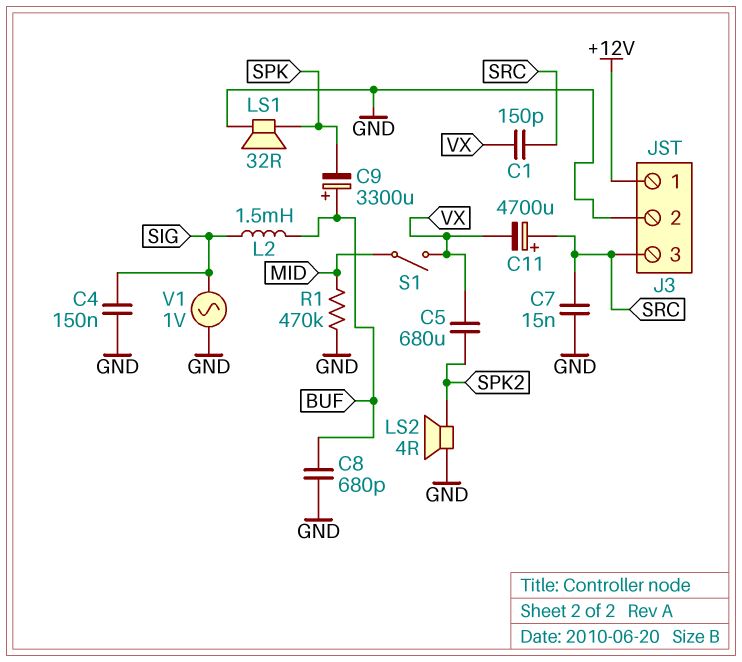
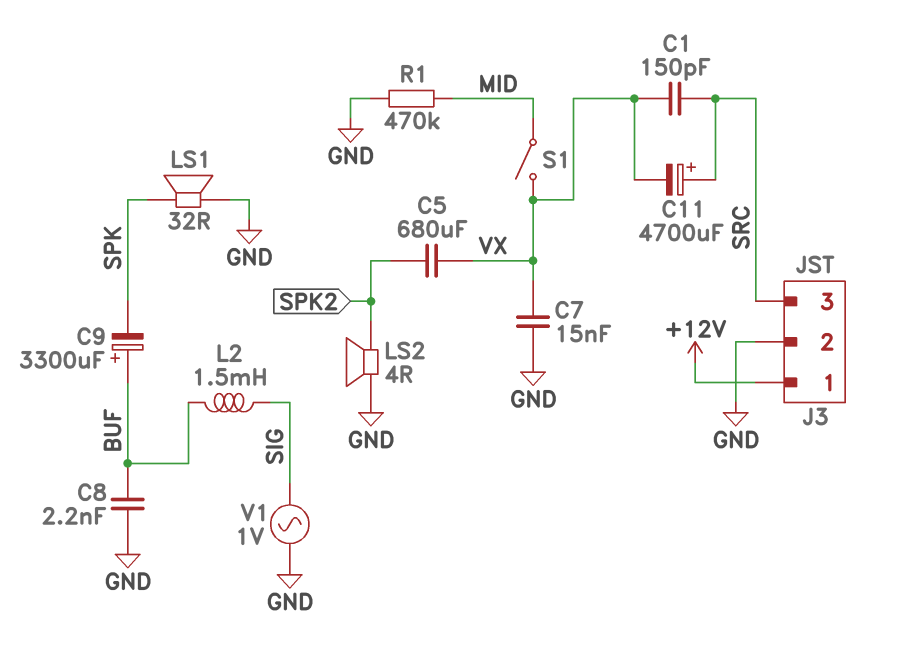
C4: 150nF (GND, SIG) -> none
C7: 15nF (GND, SRC) -> 15nF (GND, VX)
C8: 680pF (BUF, GND) -> 2.2nF (BUF, GND)

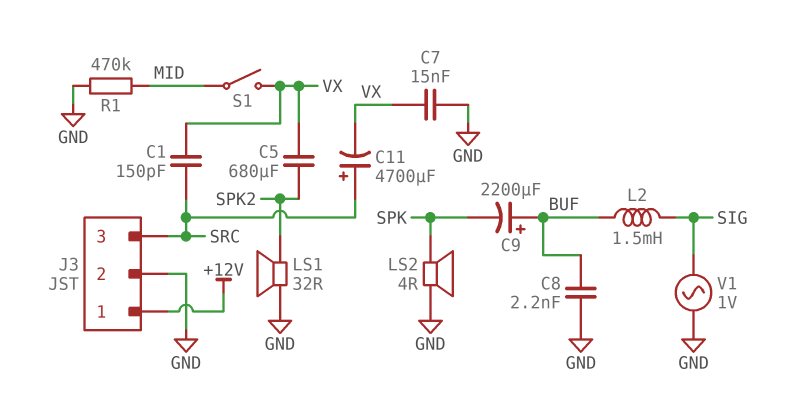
C9: 3300uF (plus BUF, minus SPK) -> 2200uF (plus BUF, minus SPK)
LS1: speaker 32R (GND, SPK) -> speaker 32R (GND, SPK2)
LS2: speaker 4R (GND, SPK2) -> speaker 4R (GND, SPK)

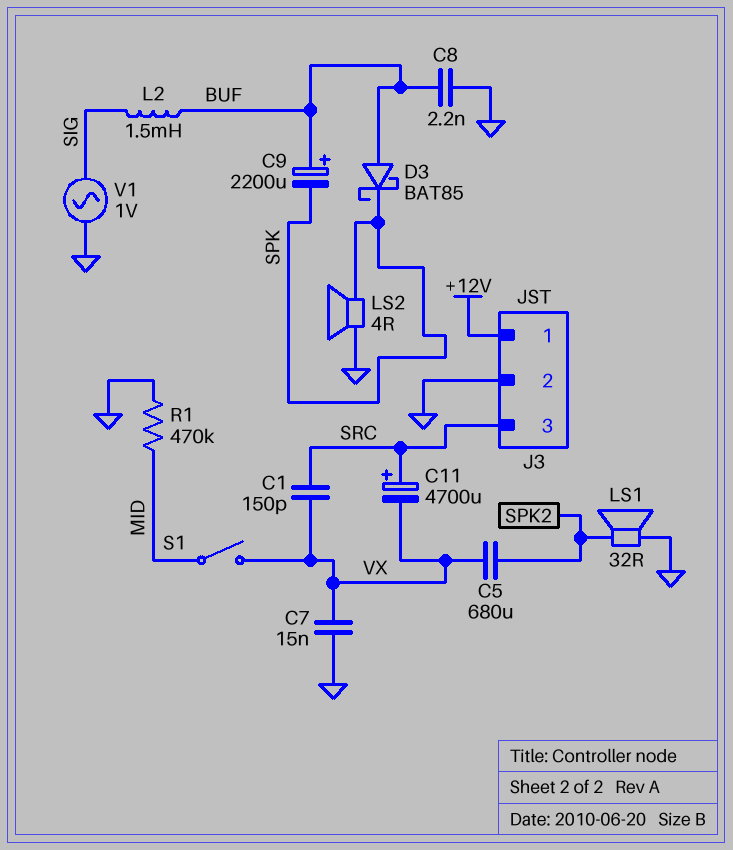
D3: none -> schottky BAT85 (A BUF, K SPK)

